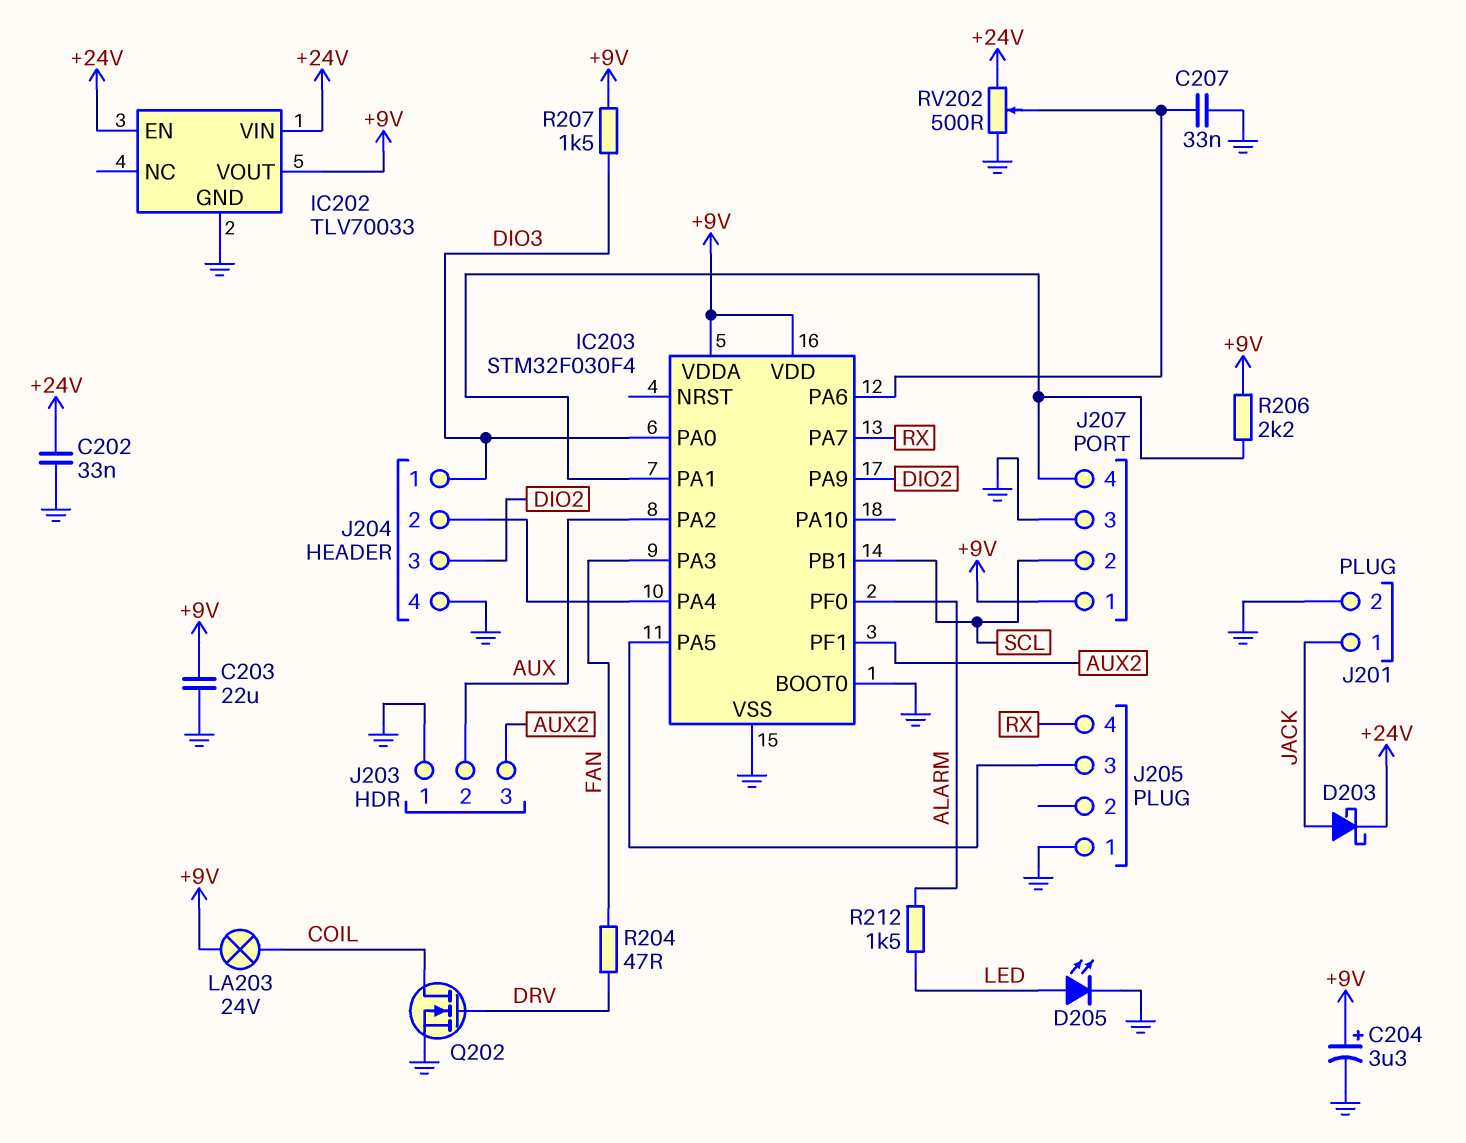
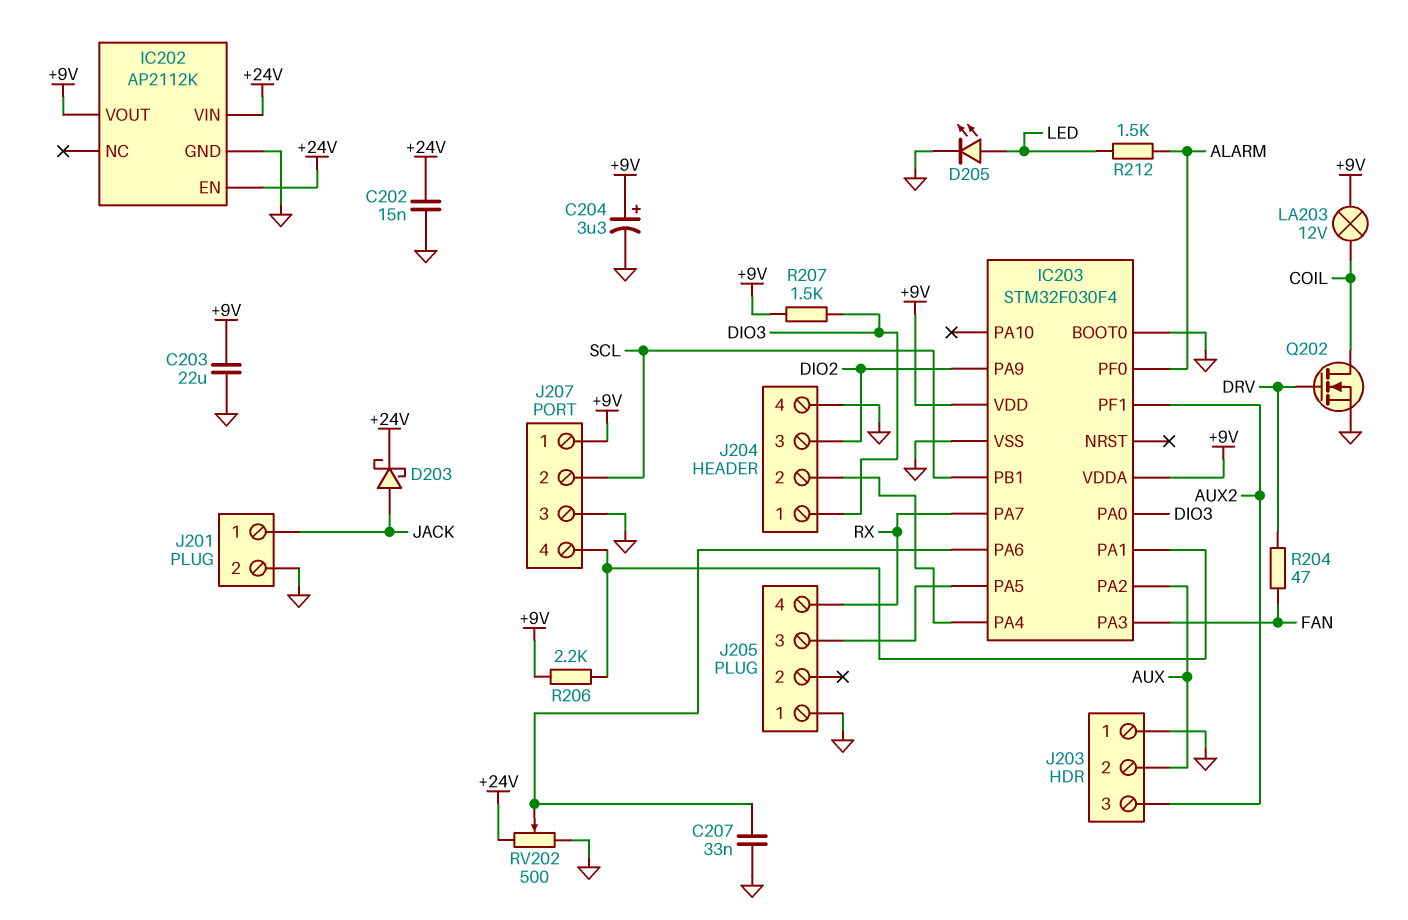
C202: 33nF (+24V, GND) -> 15nF (+24V, GND)
IC202: TLV70033 -> AP2112K
LA203: lamp 24V (+9V, COIL) -> lamp 12V (+9V, COIL)

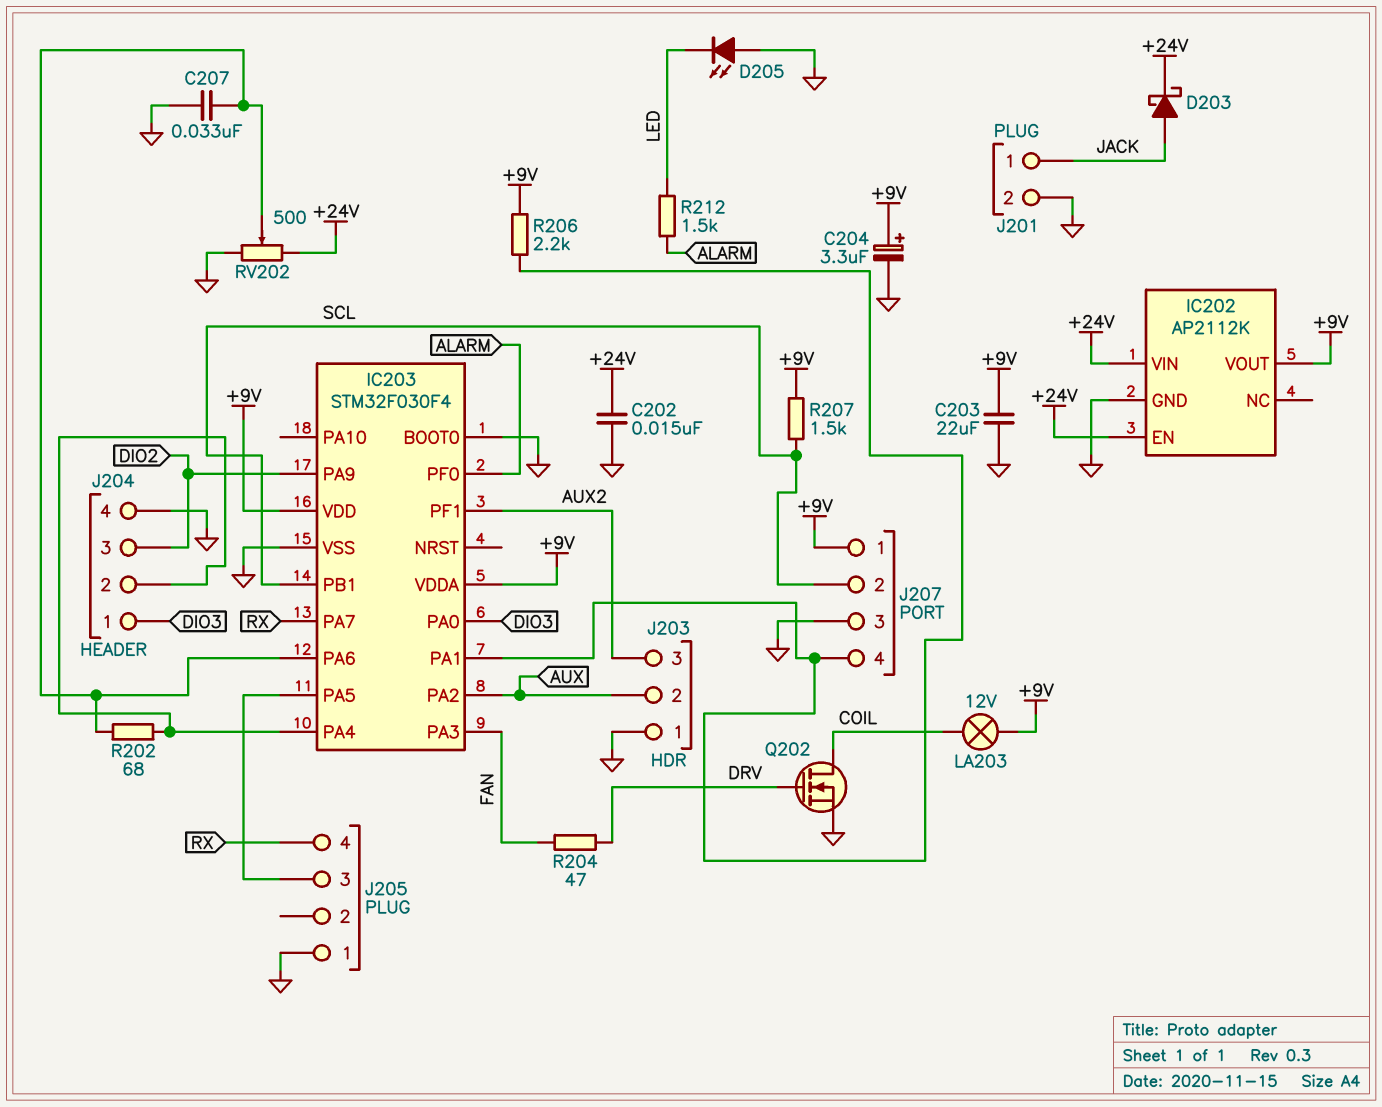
D205: LED (A LED, K GND) -> LED (A GND, K LED)
R202: none -> 68 (IC203/PA4, IC203/PA6)
R207: 1.5k (+9V, DIO3) -> 1.5k (+9V, SCL)

